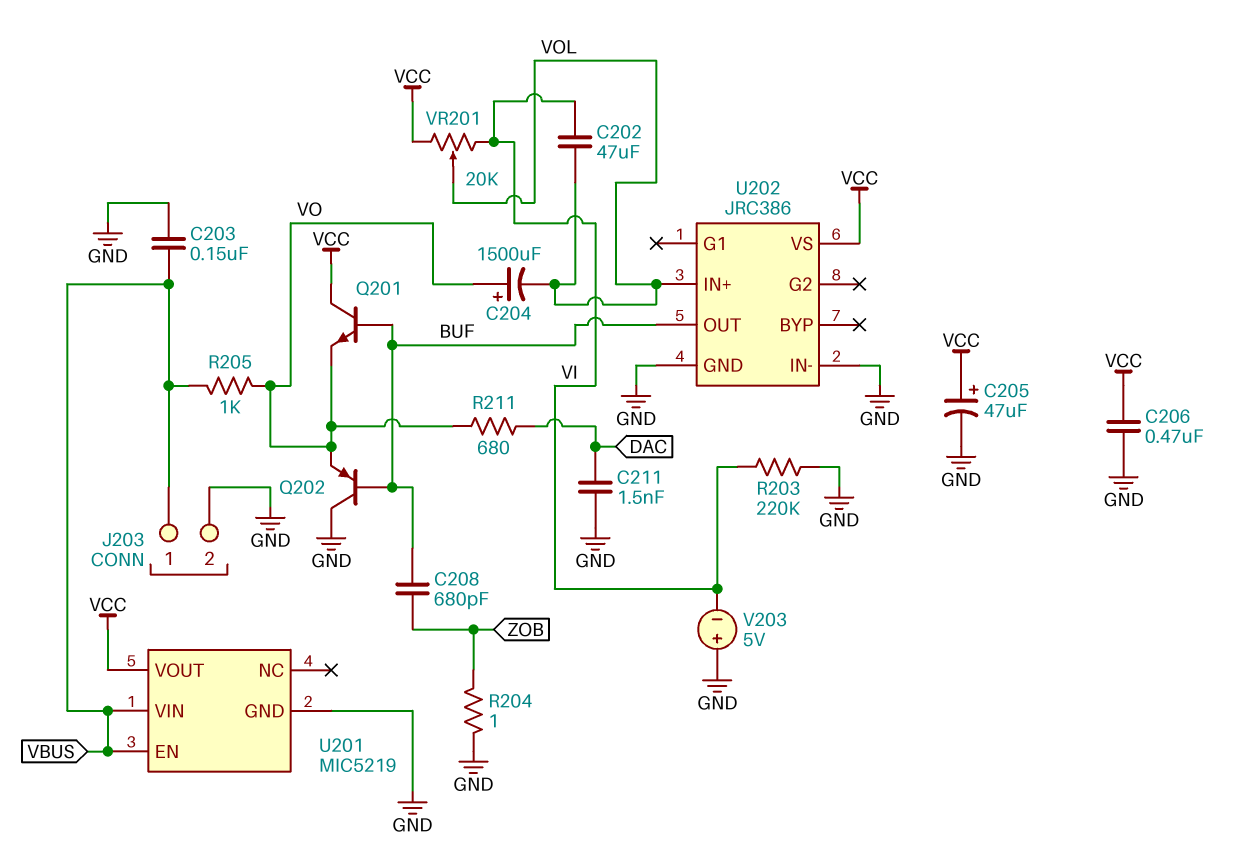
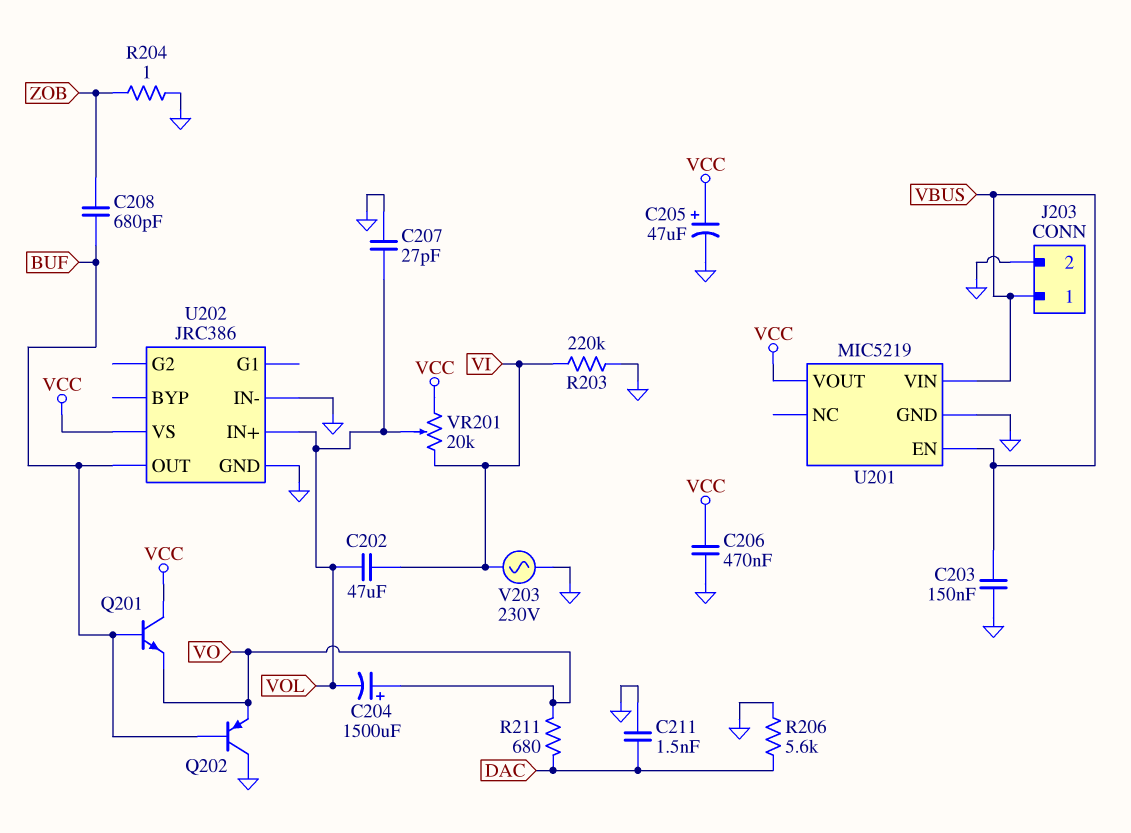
C207: none -> 27pF (GND, VOL)
R205: 1k (VBUS, VO) -> none
R206: none -> 5.6k (DAC, GND)
V203: 5V (plus GND, minus VI) -> AC 230V (GND, VI)

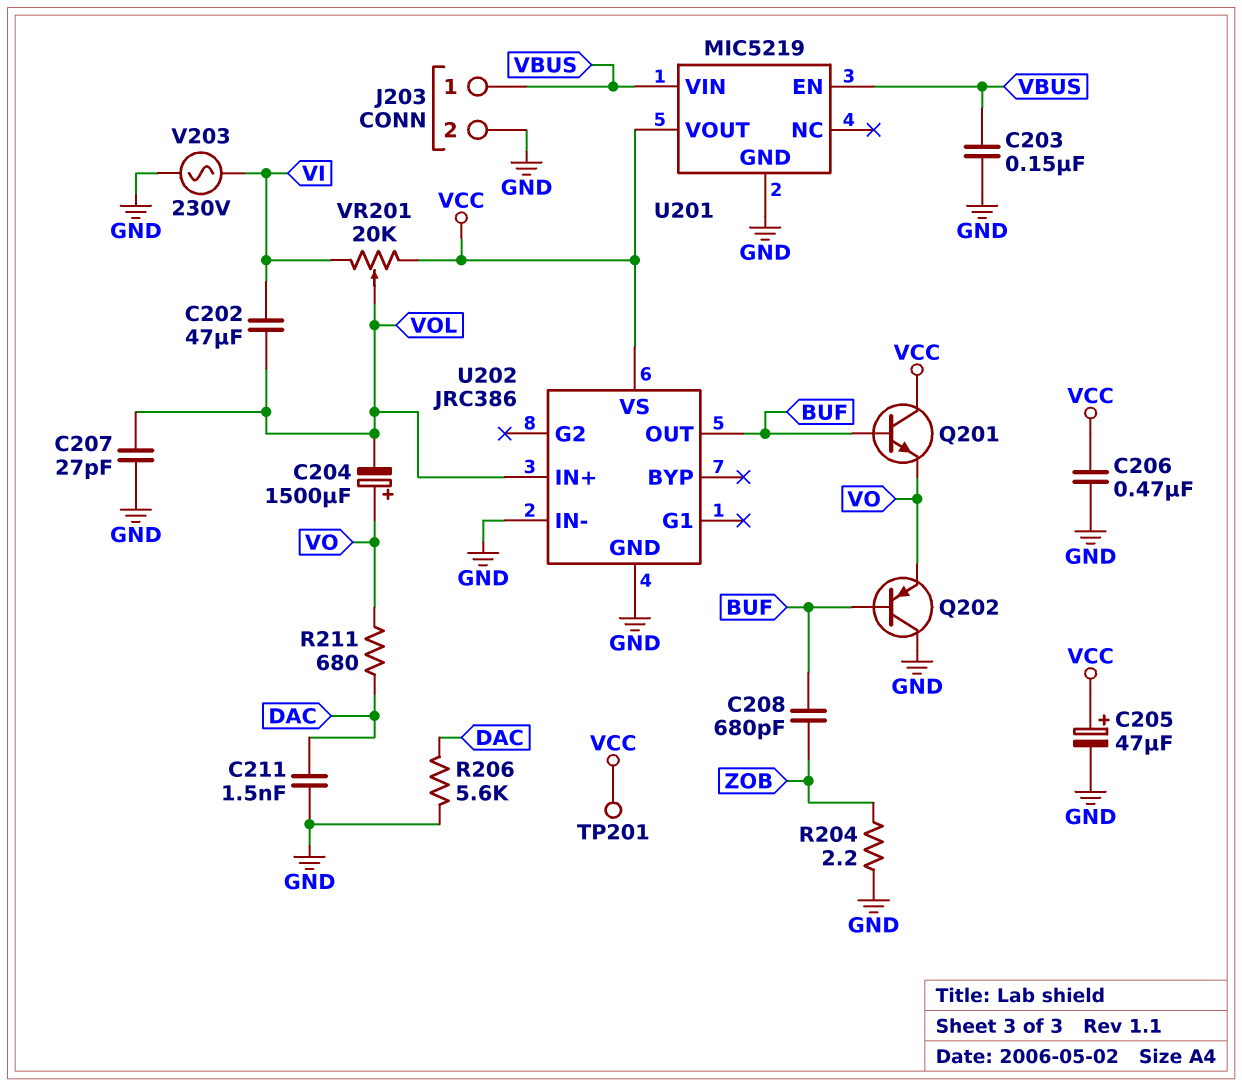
R203: 220k (GND, VI) -> none
R204: 1 (GND, ZOB) -> 2.2 (GND, ZOB)
TP201: none -> test point (VCC)

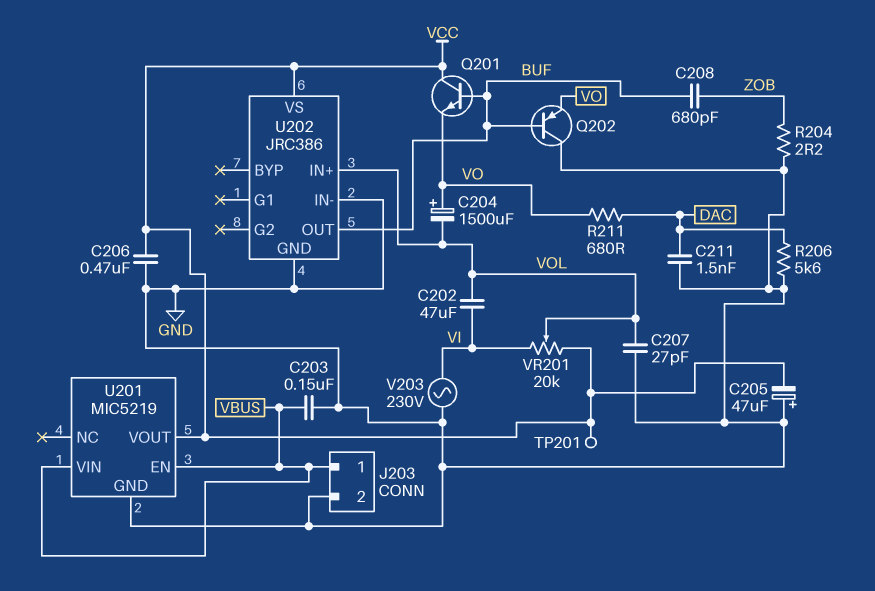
C205: 47uF (plus VCC, minus GND) -> 47uF (plus GND, minus VCC)

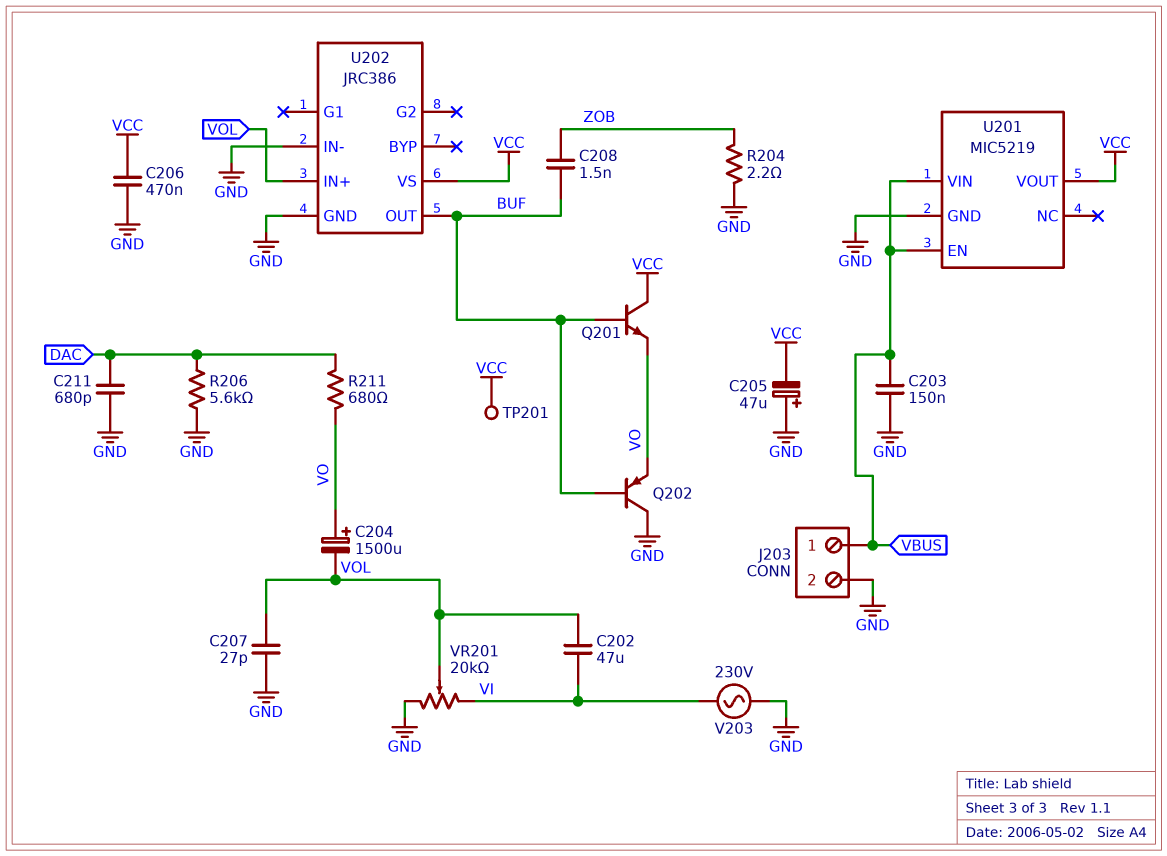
C208: 680pF (BUF, ZOB) -> 1.5nF (BUF, ZOB)
C211: 1.5nF (DAC, GND) -> 680pF (DAC, GND)
VR201: 20k (VCC, VI, wiper VOL) -> 20k (GND, VI, wiper VOL)

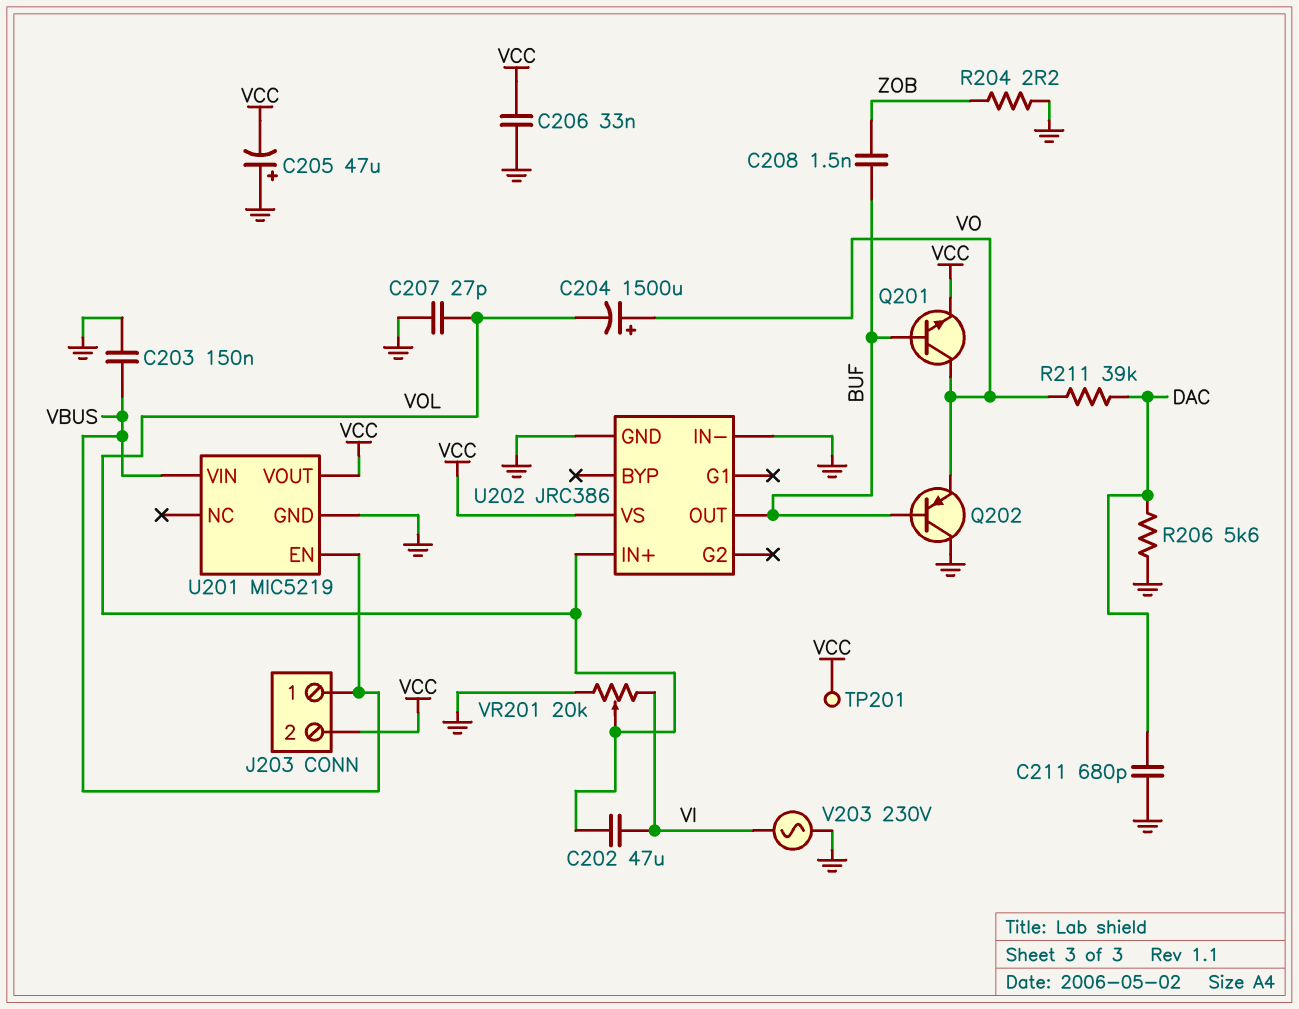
C206: 470nF (GND, VCC) -> 33nF (GND, VCC)
J203 pin 2: GND -> VCC
Q201: NPN (B BUF, C VCC, E VO) -> NPN (B BUF, C VO, E VCC)
R211: 680 (DAC, VO) -> 39k (DAC, VO)

